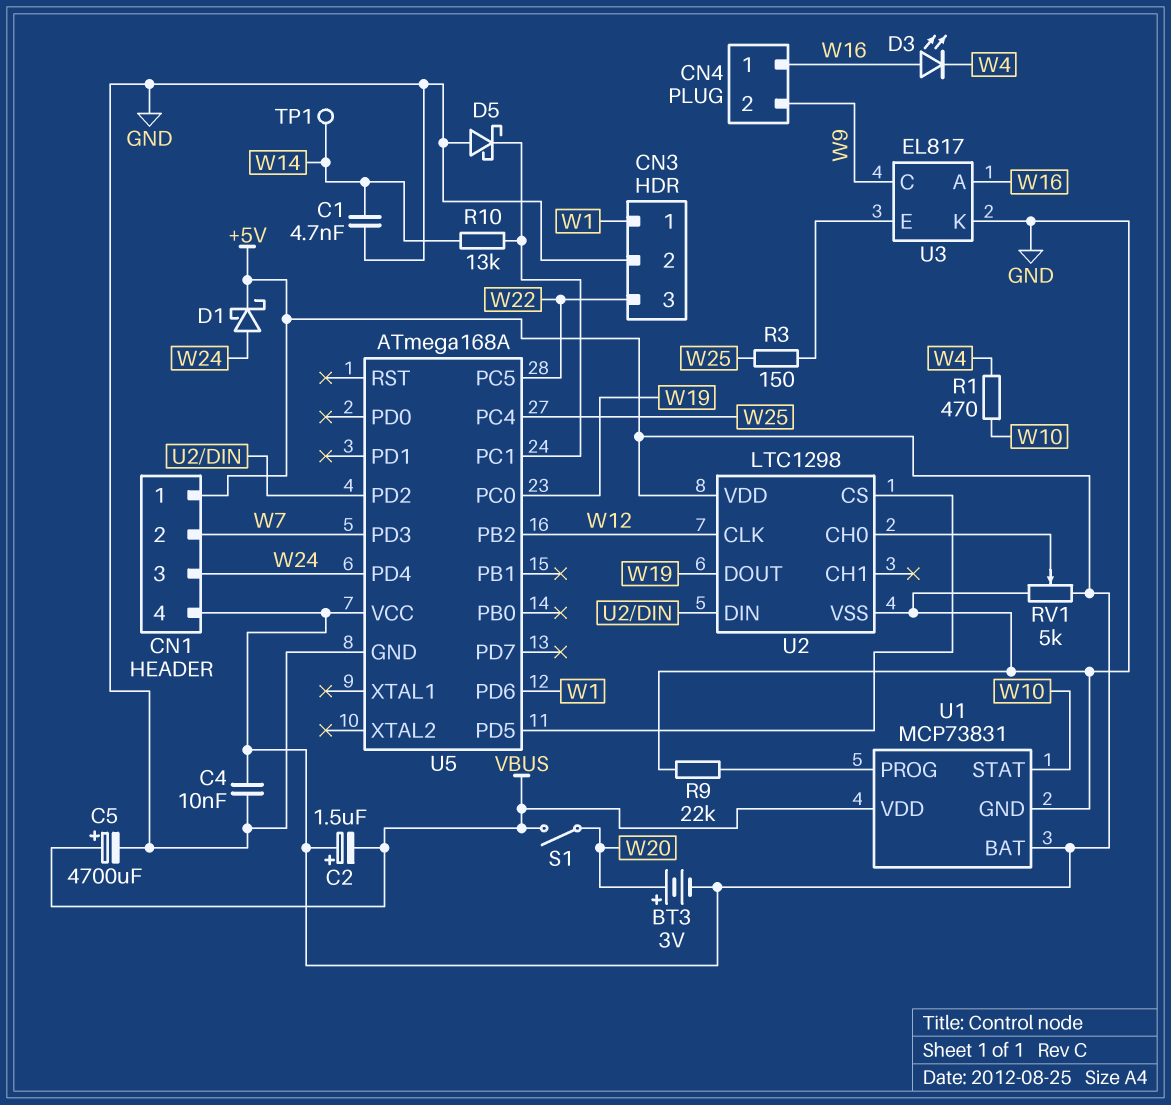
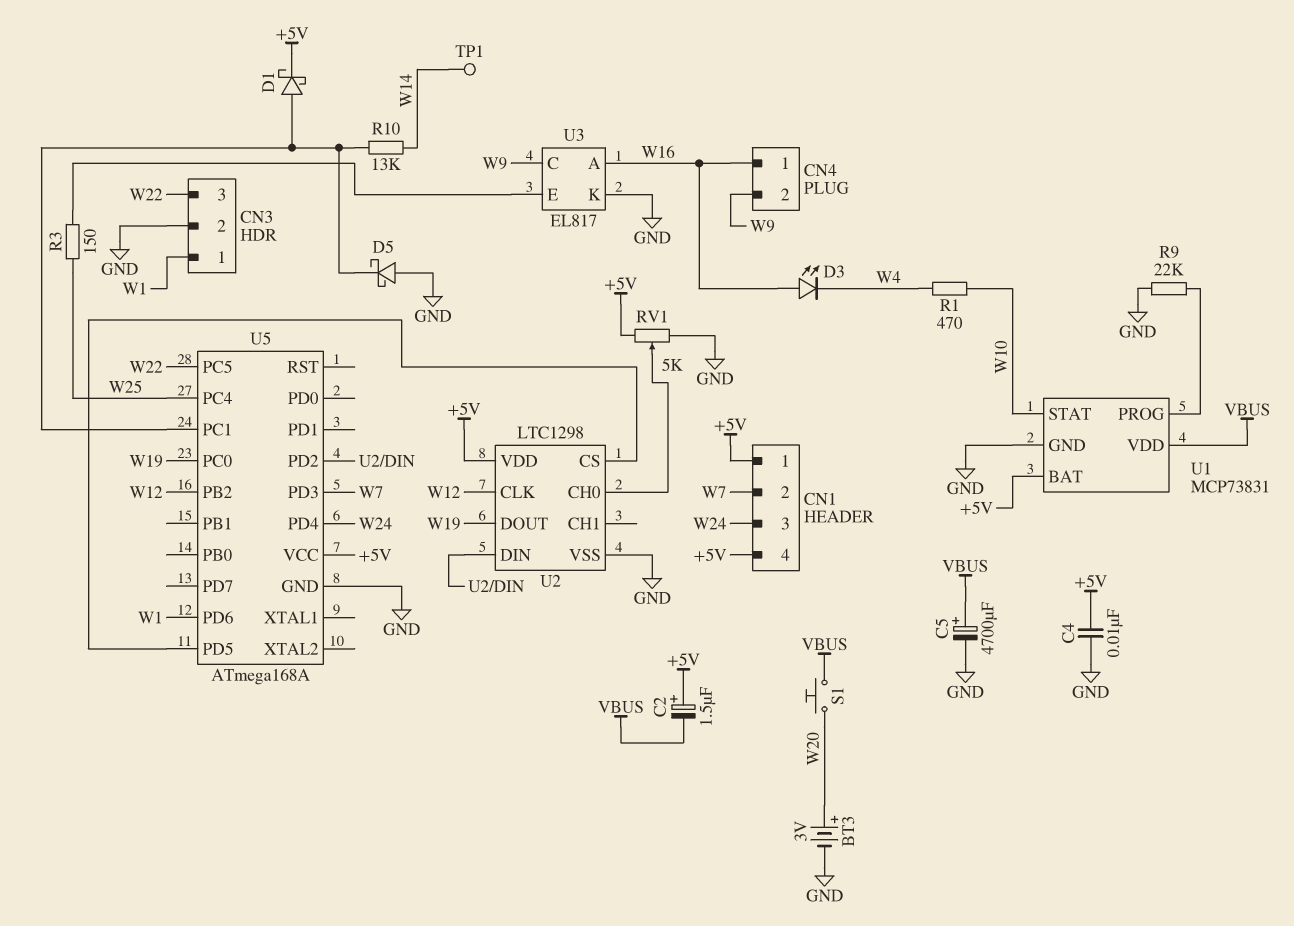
BT3: 3V (plus W20, minus +5V) -> 3V (plus W20, minus GND)
C1: 4.7nF (GND, W14) -> none
D1: schottky (A W24, K +5V) -> schottky (A U5/PC1, K +5V)
S1: switch (VBUS, W20) -> button (VBUS, W20)

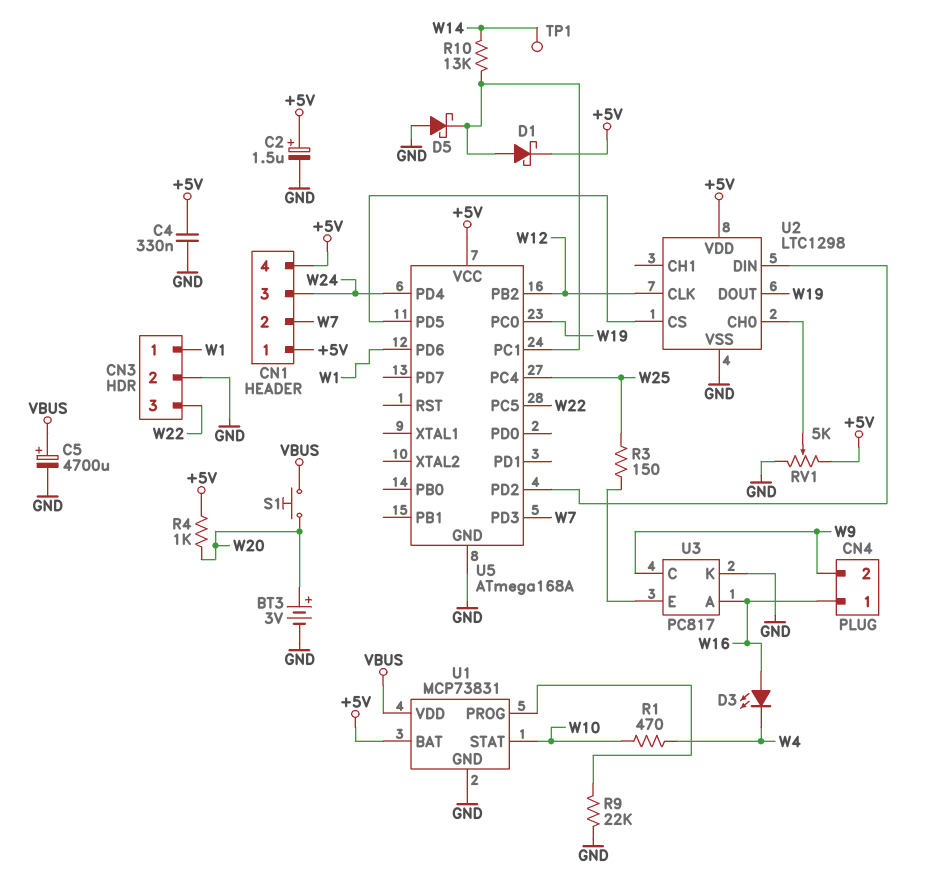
C2: 1.5uF (plus +5V, minus VBUS) -> 1.5uF (plus +5V, minus GND)
C4: 10nF (+5V, GND) -> 330nF (+5V, GND)
R4: none -> 1k (+5V, W20)
U3: EL817 -> PC817

